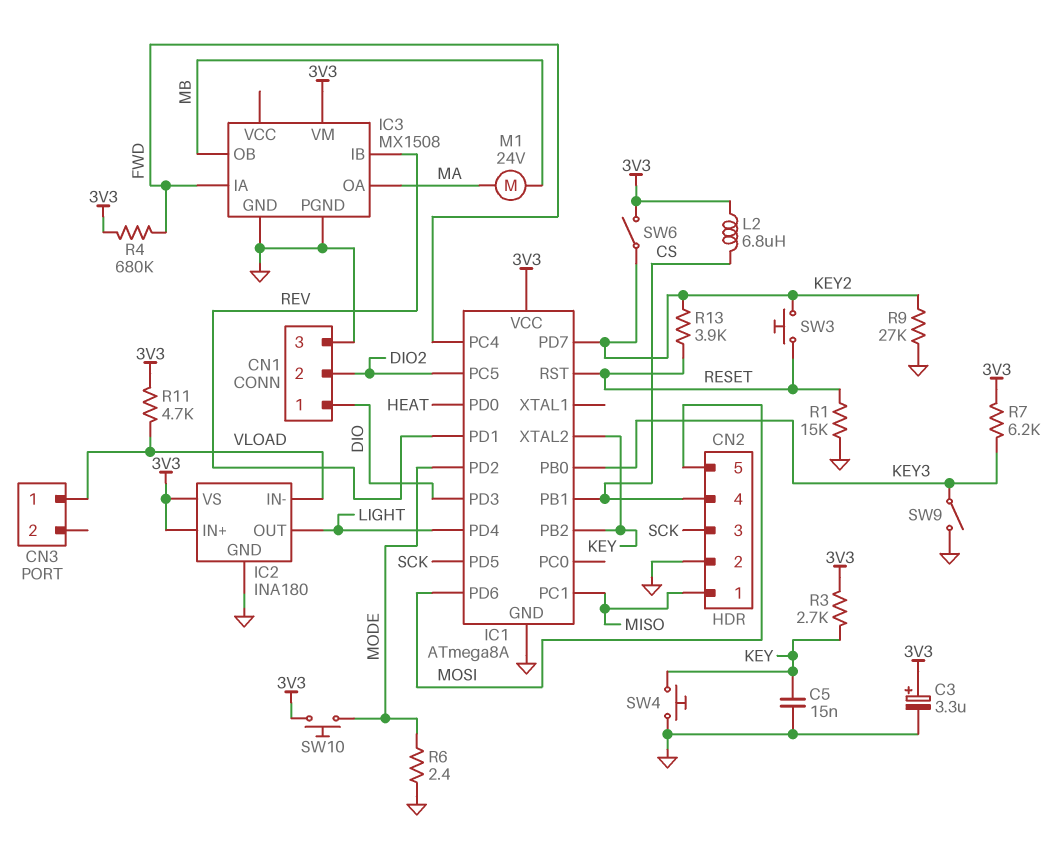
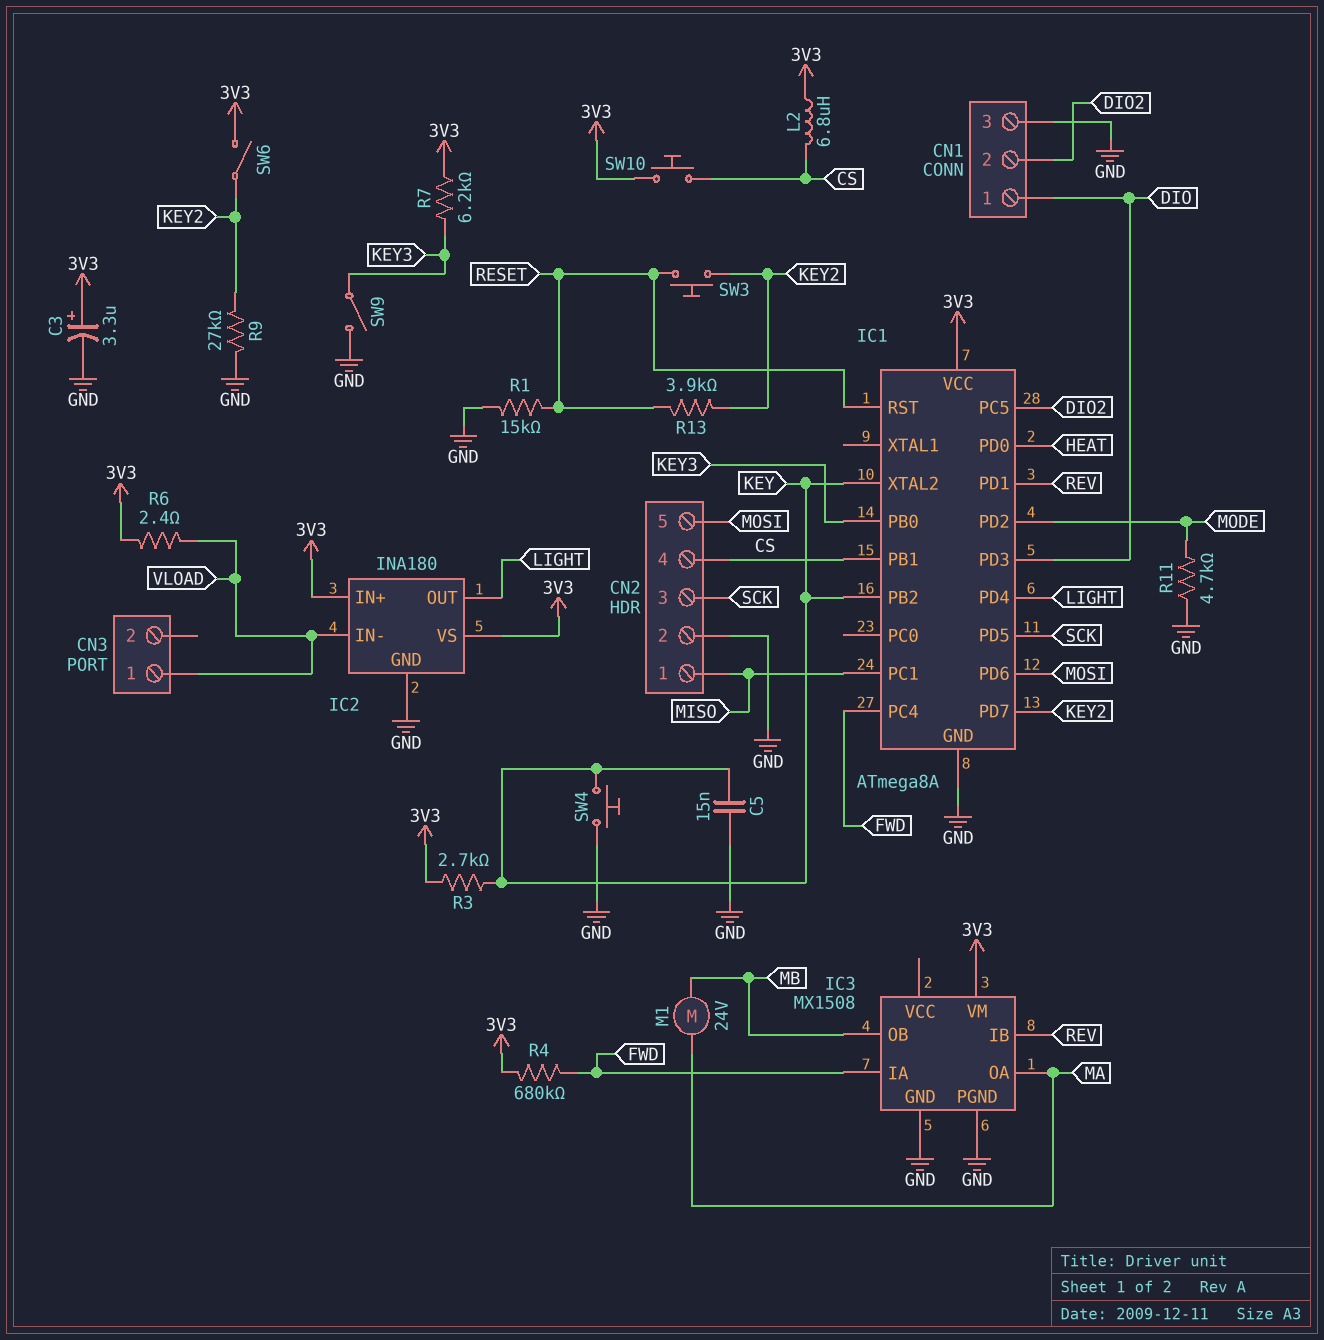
R6: 2.4 (GND, MODE) -> 2.4 (3V3, VLOAD)
R11: 4.7k (3V3, VLOAD) -> 4.7k (GND, MODE)
SW10: button (3V3, MODE) -> button (3V3, CS)

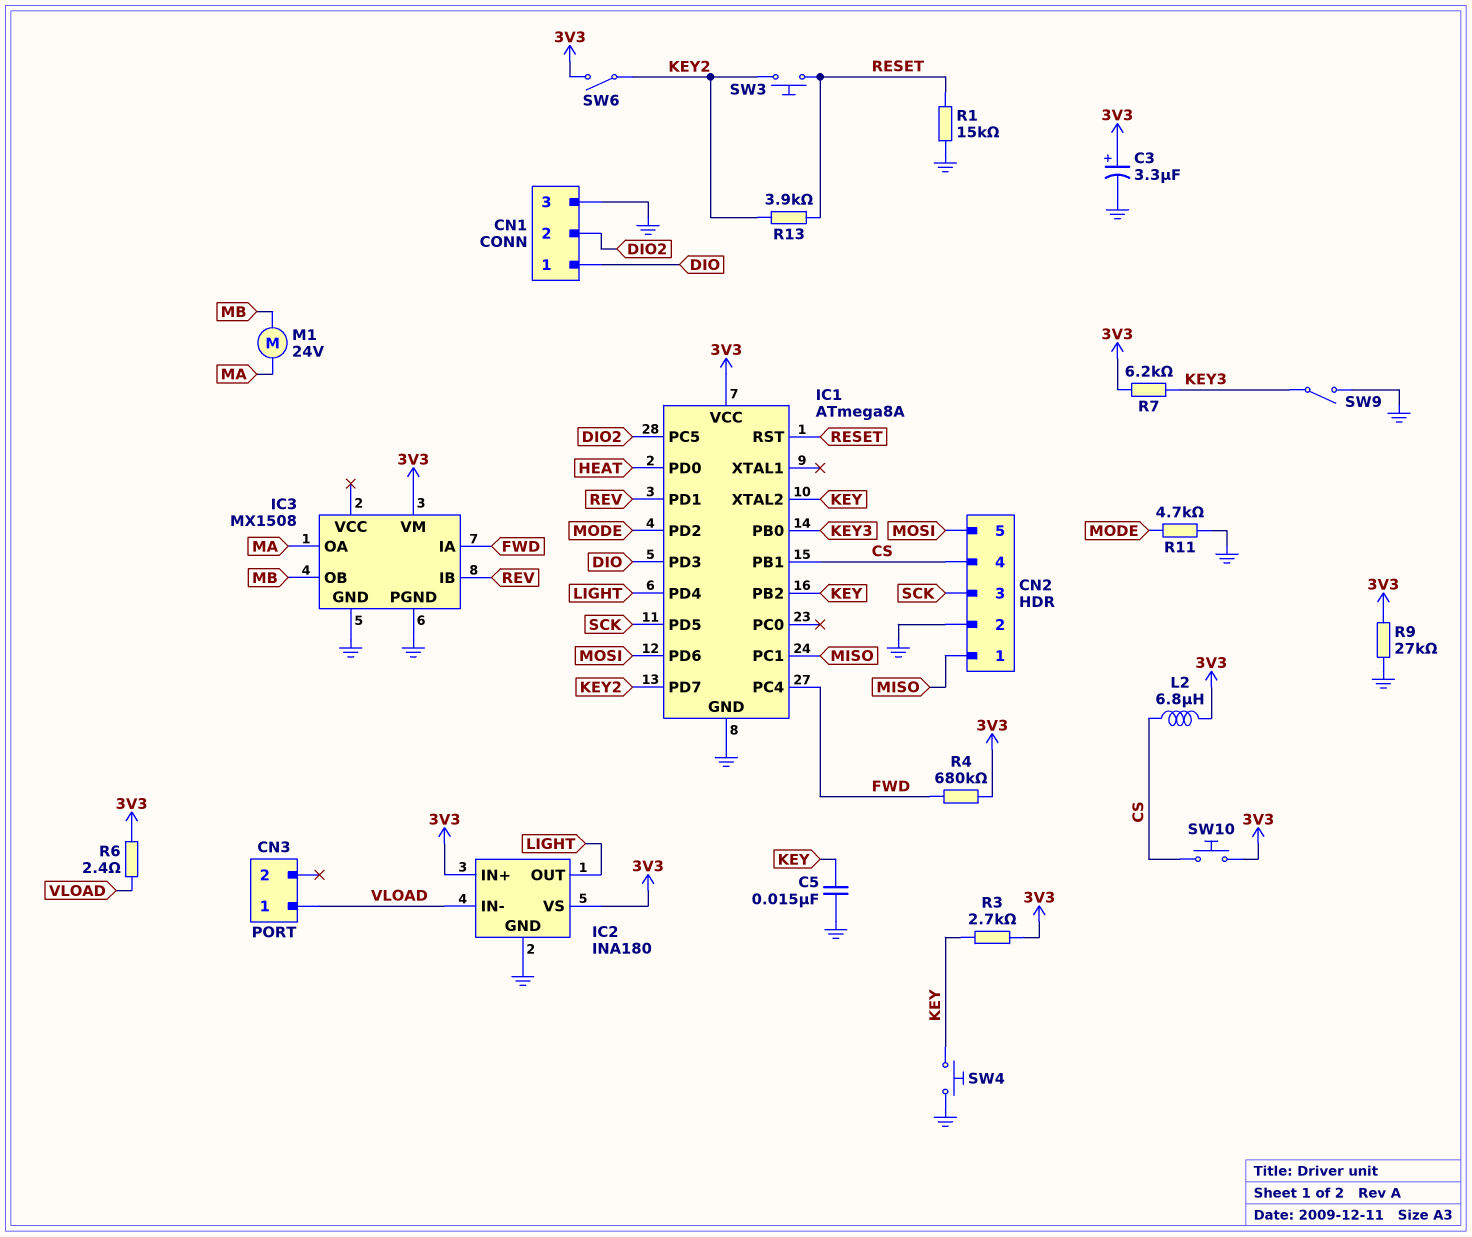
R9: 27k (GND, KEY2) -> 27k (3V3, GND)

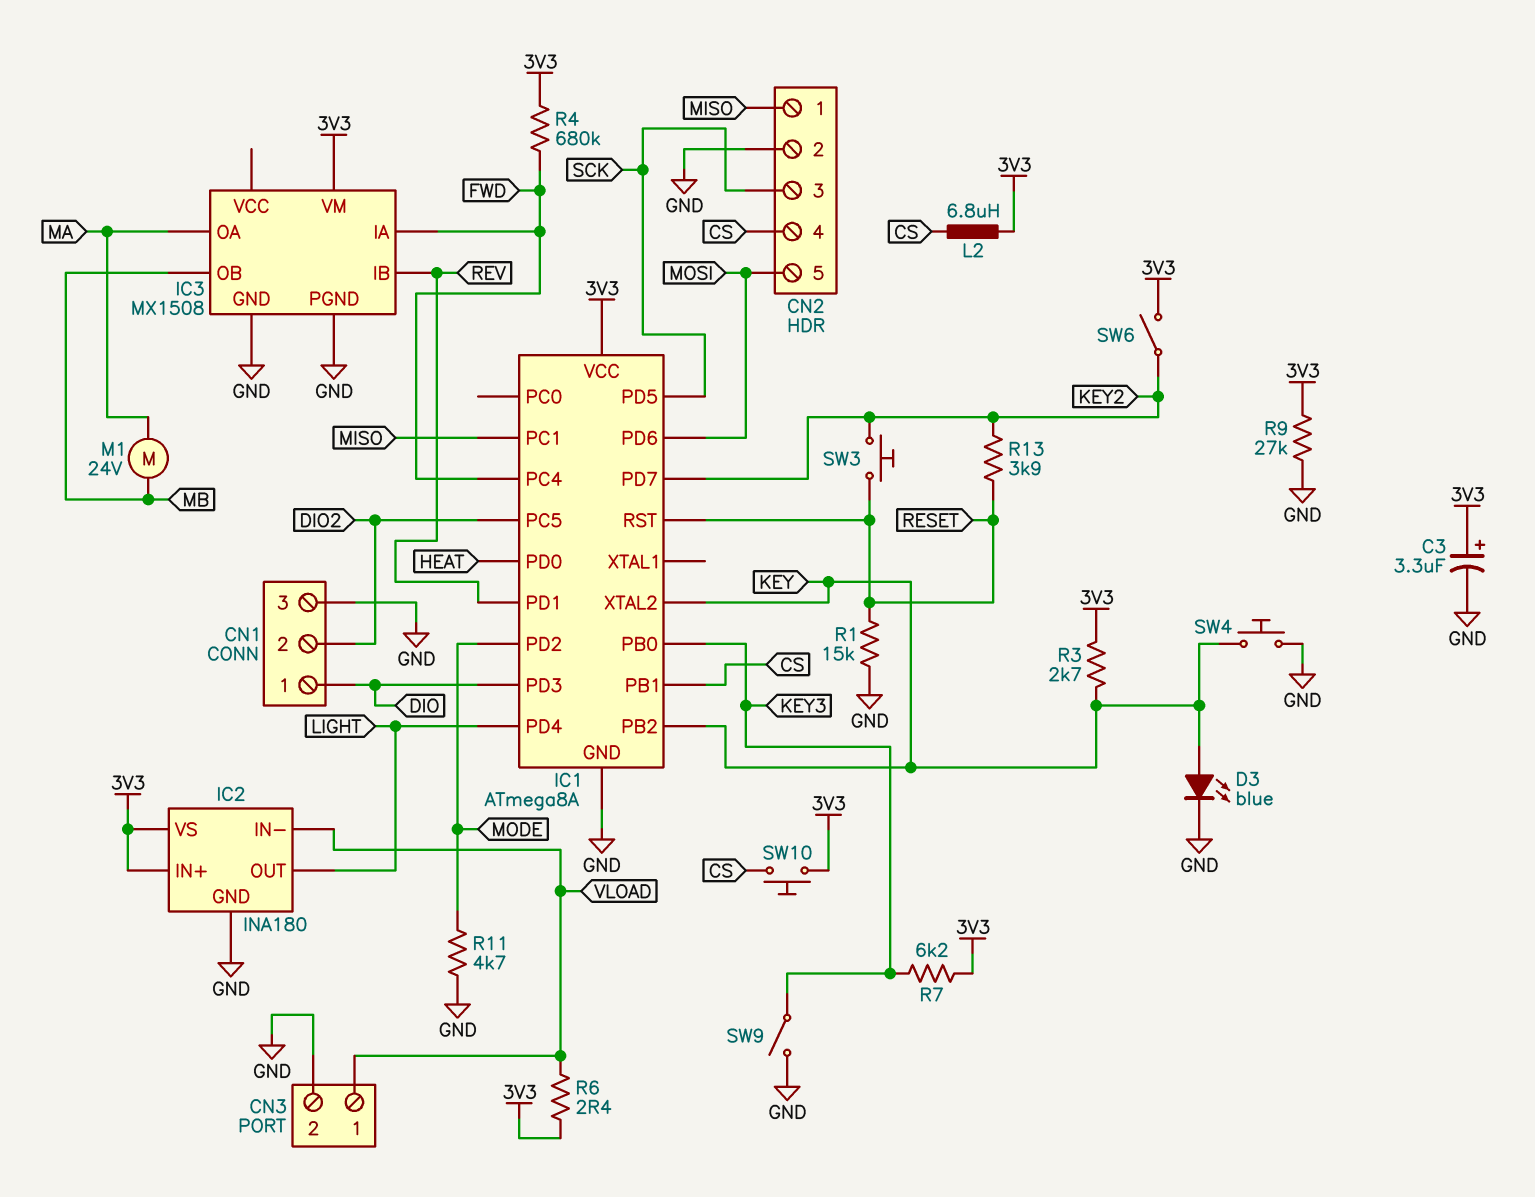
C5: 15nF (GND, KEY) -> none
CN3 pin 2: none -> GND
D3: none -> LED blue (A KEY, K GND)

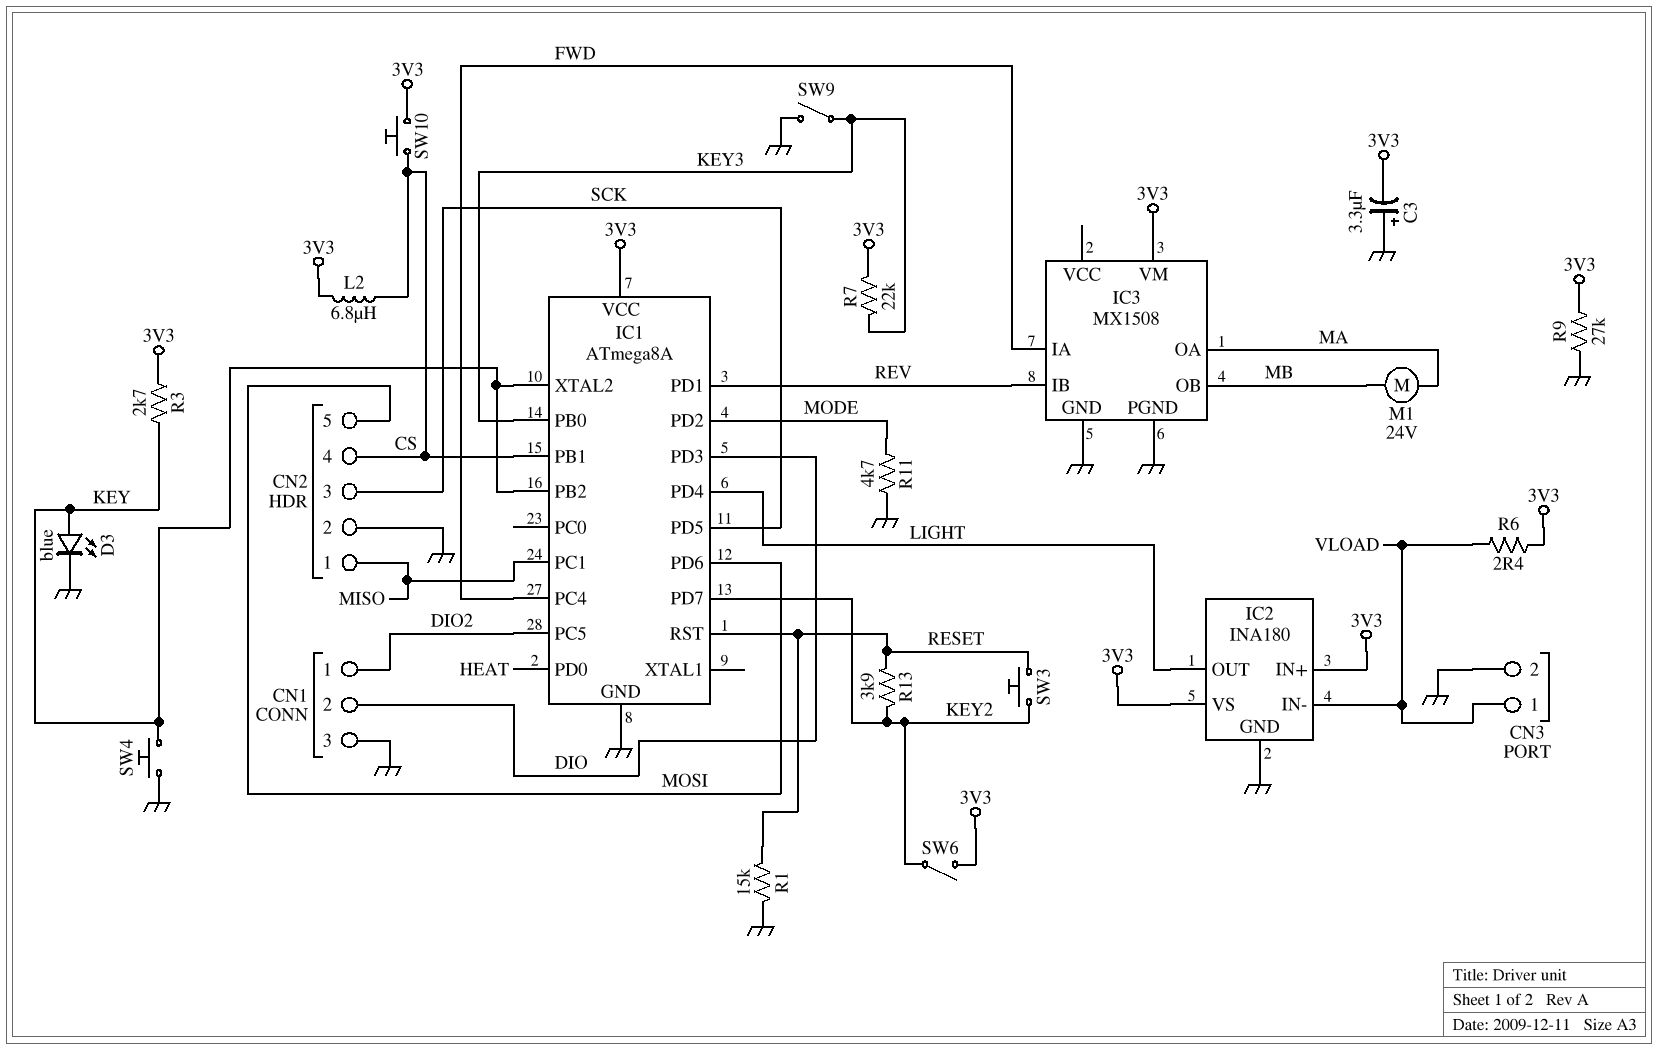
C3: 3.3uF (plus 3V3, minus GND) -> 3.3uF (plus GND, minus 3V3)
CN1 pin 1: DIO -> DIO2
CN1 pin 2: DIO2 -> DIO
R4: 680k (3V3, FWD) -> none
R7: 6.2k (3V3, KEY3) -> 22k (3V3, KEY3)

